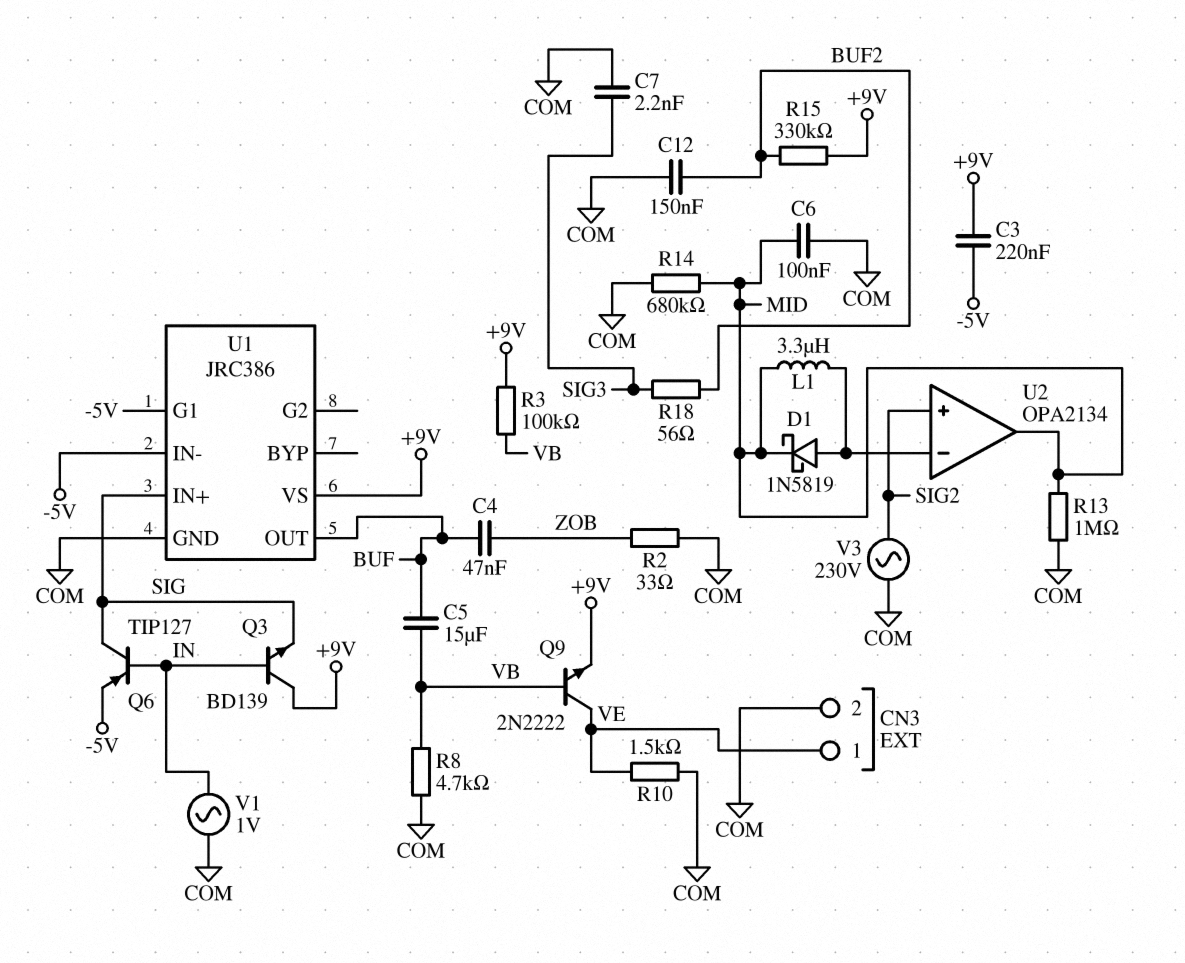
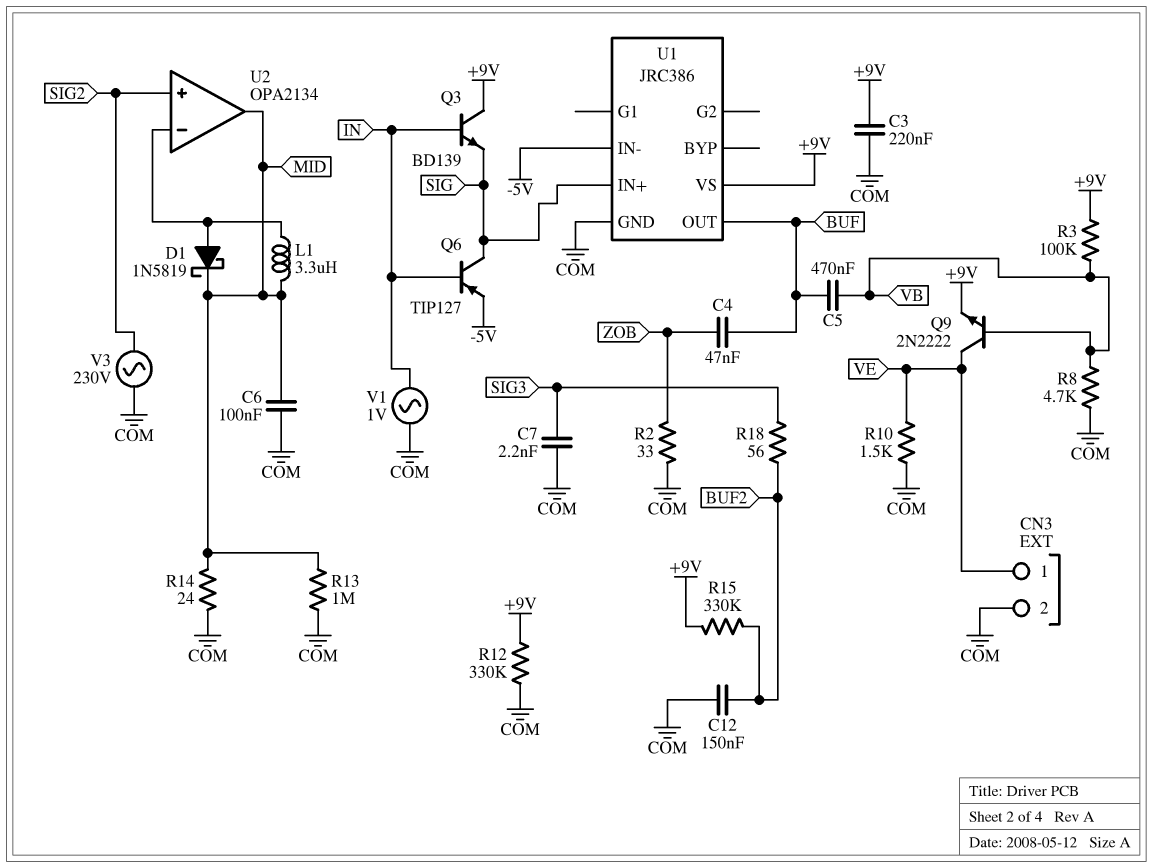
C3: 220nF (+9V, -5V) -> 220nF (+9V, COM)
C5: 15uF (BUF, VB) -> 470nF (BUF, VB)
R12: none -> 330k (+9V, COM)
R14: 680k (COM, MID) -> 24 (COM, MID)
U1 pin G1: -5V -> none

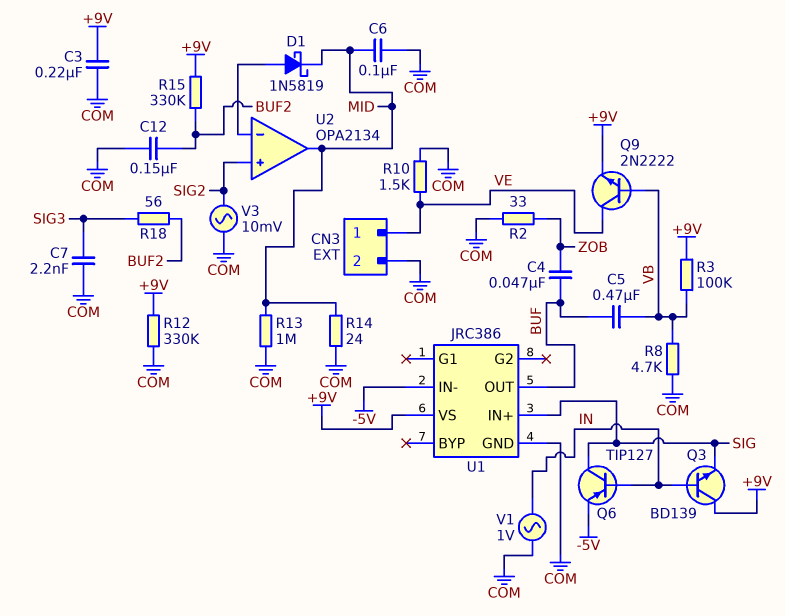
L1: 3.3uH (MID, U2/in-) -> none
V3: AC 230V (COM, SIG2) -> AC 10mV (COM, SIG2)

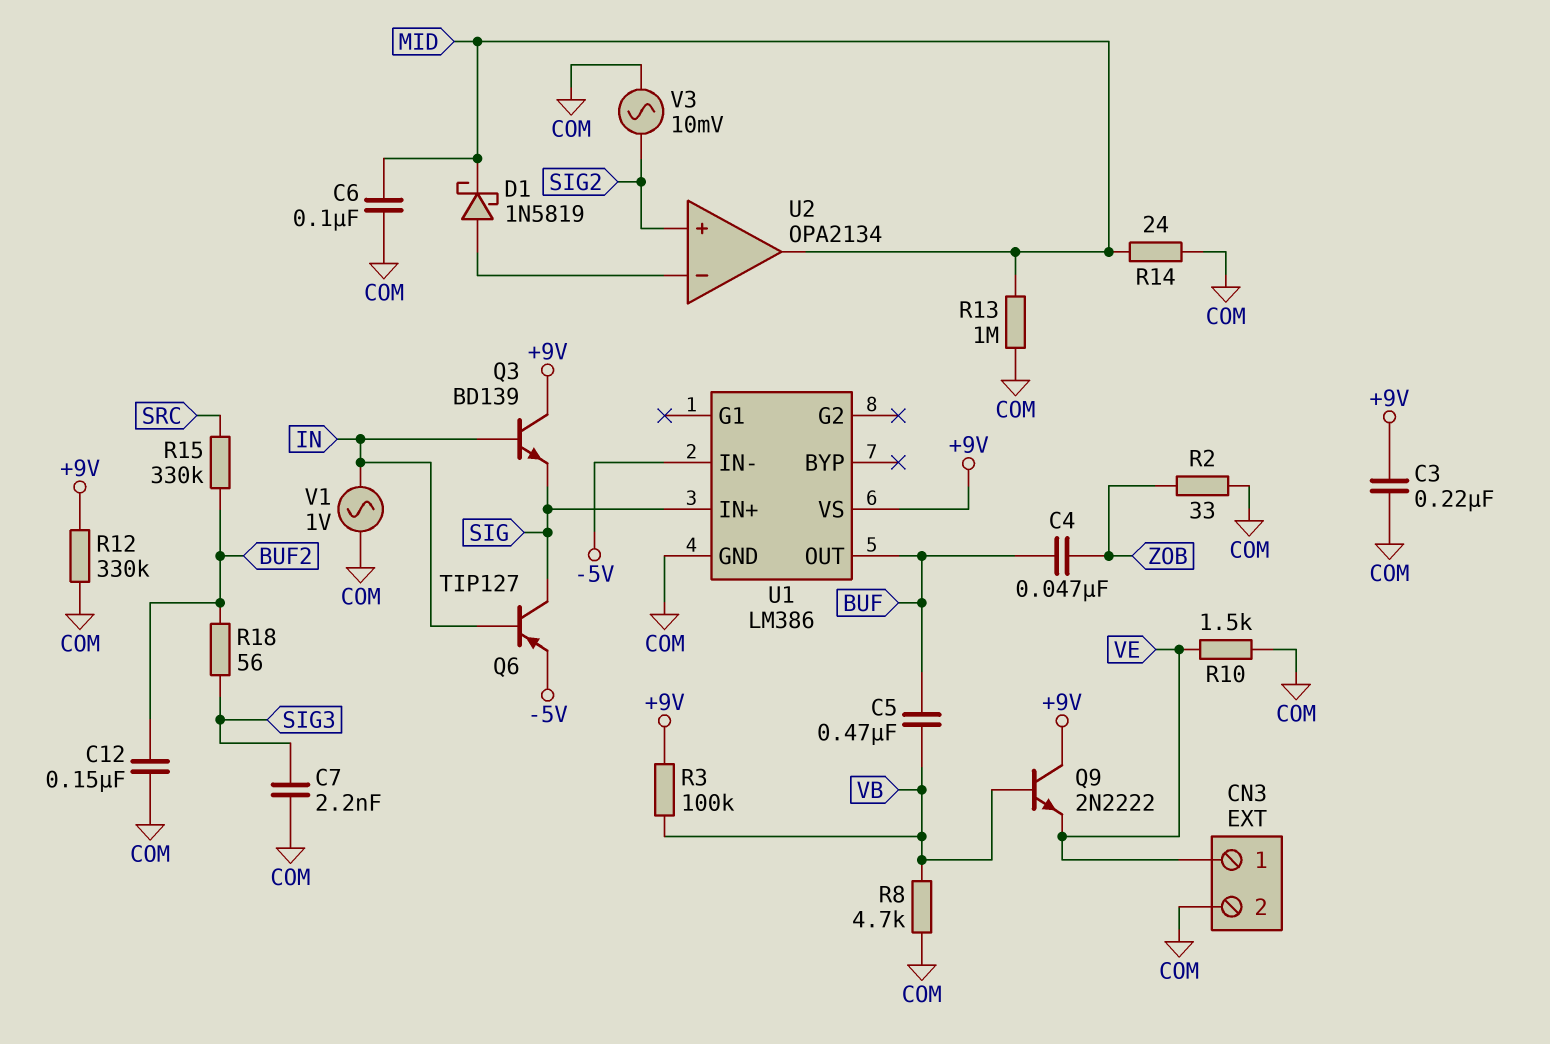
Q9: NPN 2N2222 (B VB, C VE, E +9V) -> NPN 2N2222 (B VB, C +9V, E VE)
R15: 330k (+9V, BUF2) -> 330k (BUF2, SRC)
U1: JRC386 -> LM386

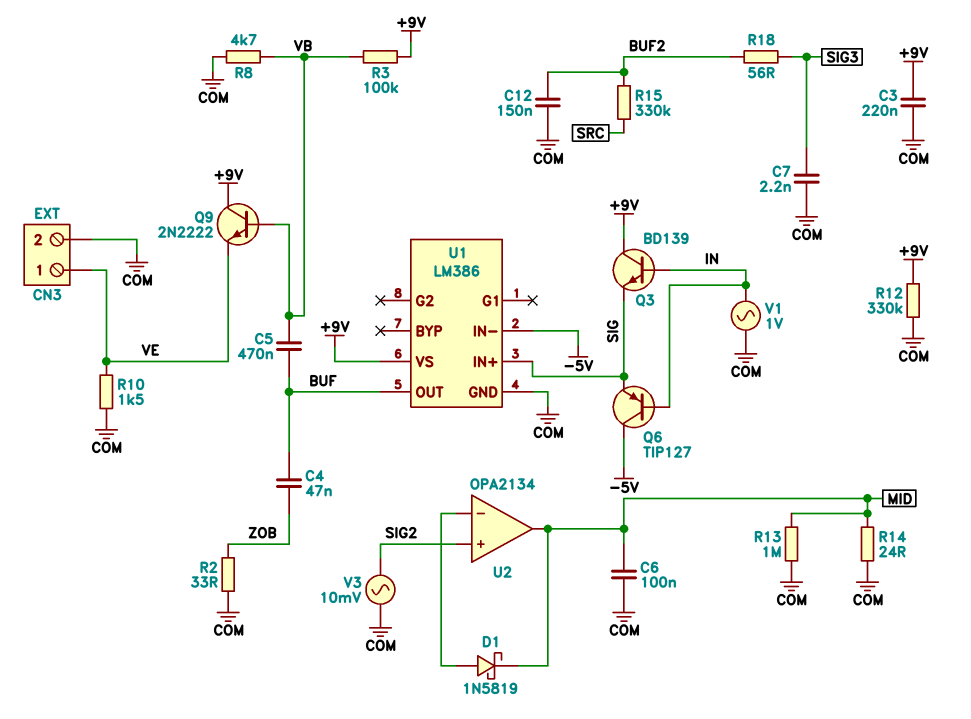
Q6: PNP TIP127 (B IN, C SIG, E -5V) -> PNP TIP127 (B IN, C -5V, E SIG)

